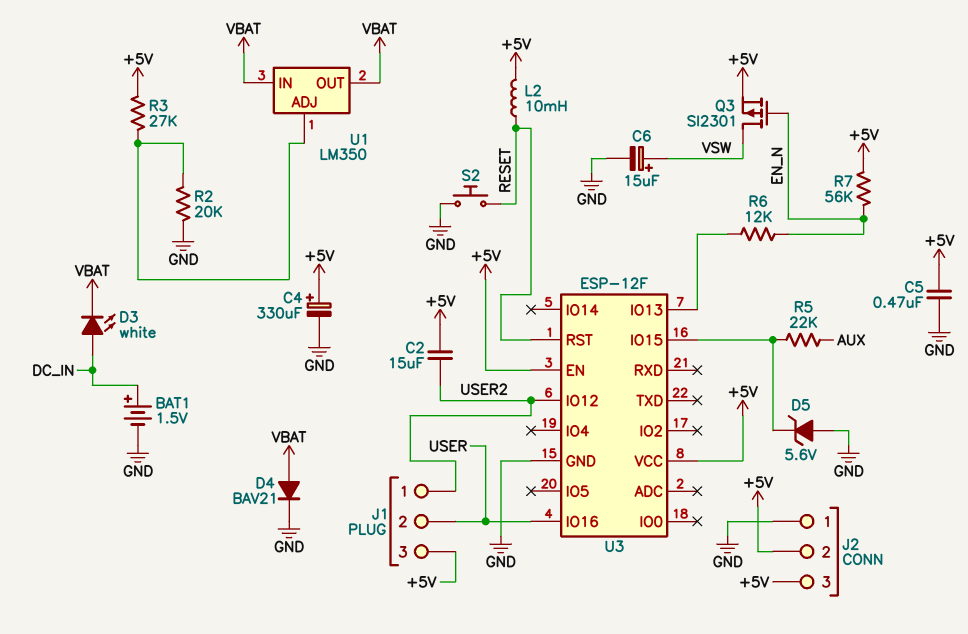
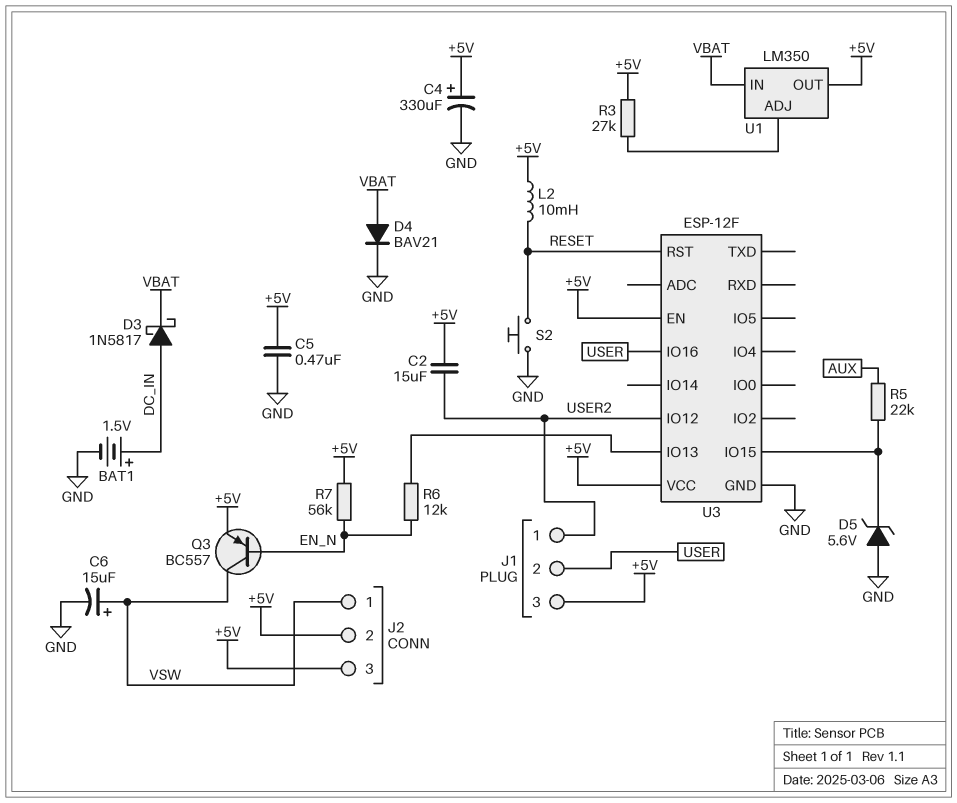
D3: LED white (A DC_IN, K VBAT) -> schottky 1N5817 (A DC_IN, K VBAT)
J2 pin 1: GND -> VSW
Q3: PMOS SI2301 (G EN_N, D VSW, S +5V) -> PNP BC557 (B EN_N, C VSW, E +5V)
R2: 20k (GND, U1/ADJ) -> none
U1 pin OUT: VBAT -> +5V

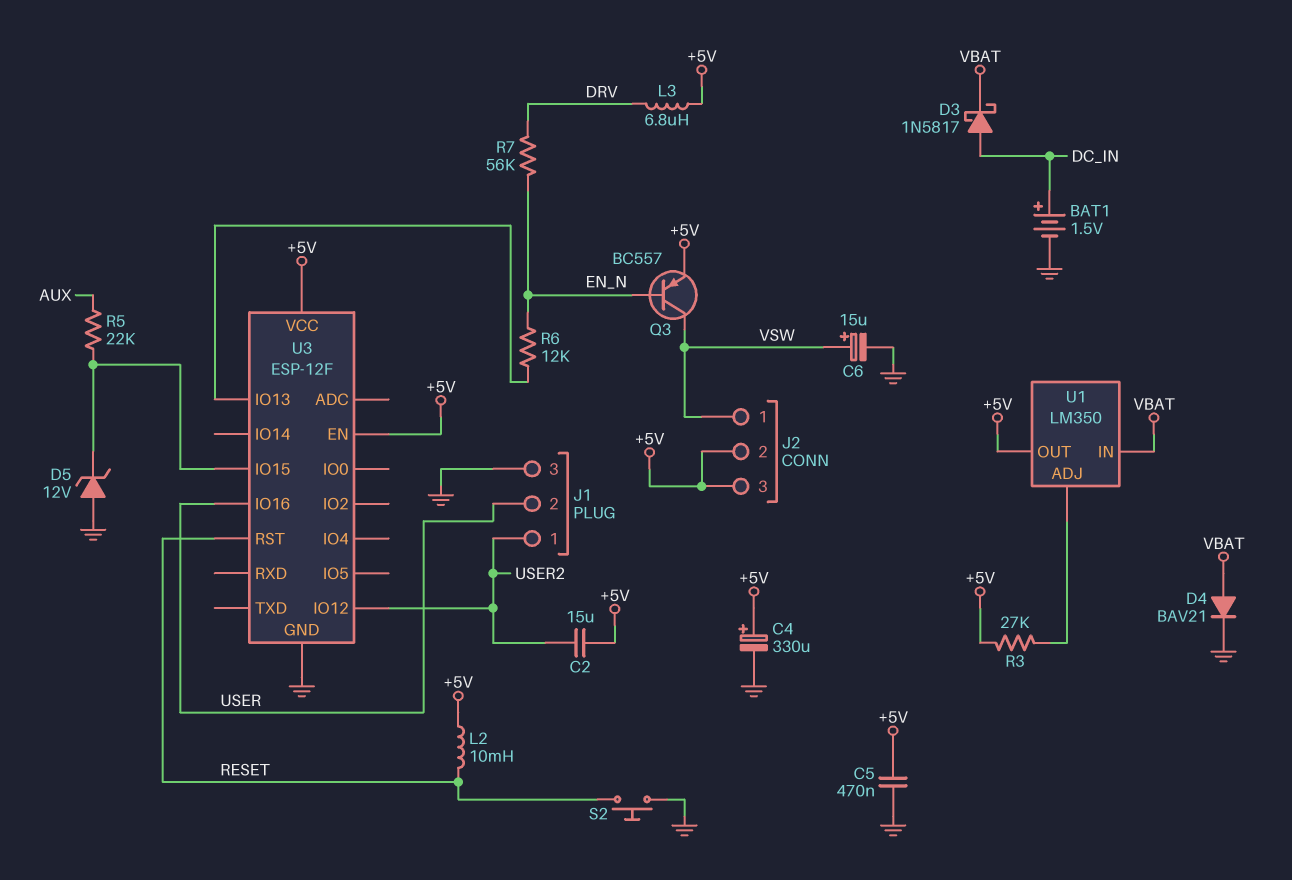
D5: zener 5.6V (A GND, K U3/IO15) -> zener 12V (A GND, K U3/IO15)
J1 pin 3: +5V -> GND
L3: none -> 6.8uH (+5V, DRV)
R7: 56k (+5V, EN_N) -> 56k (DRV, EN_N)

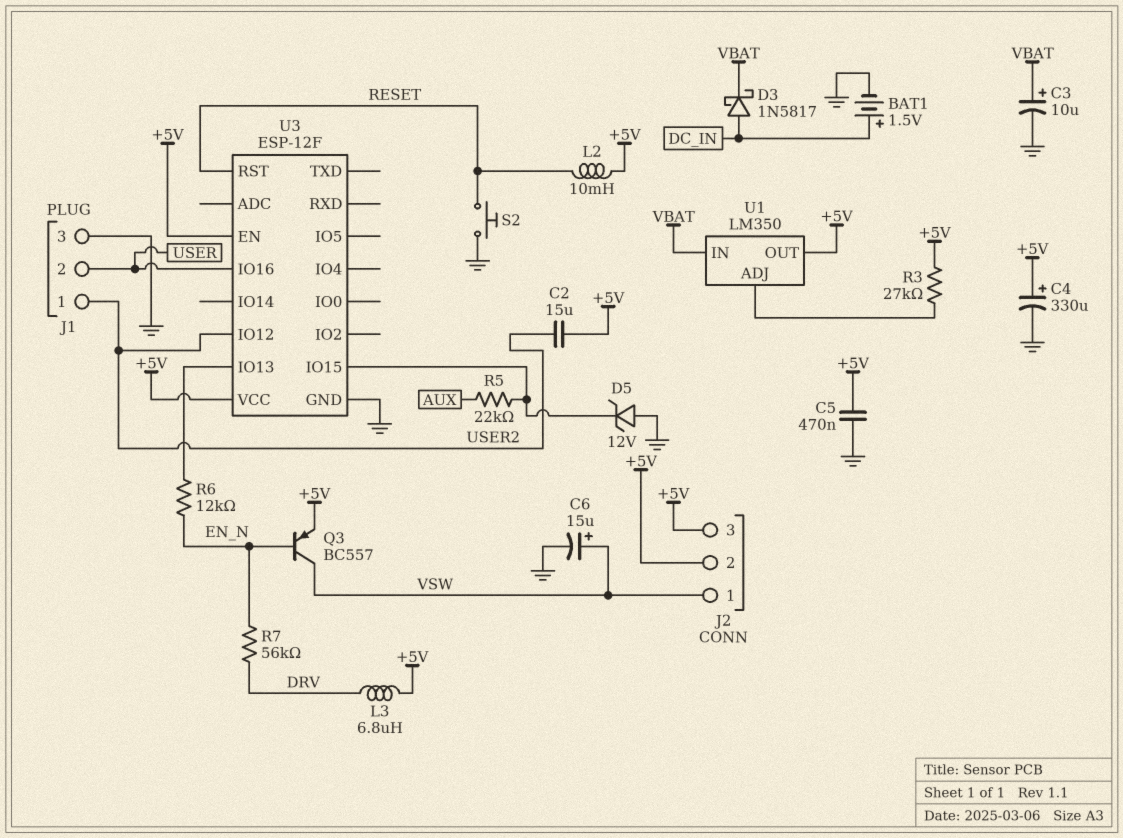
C3: none -> 10uF (plus VBAT, minus GND)
D4: diode BAV21 (A VBAT, K GND) -> none

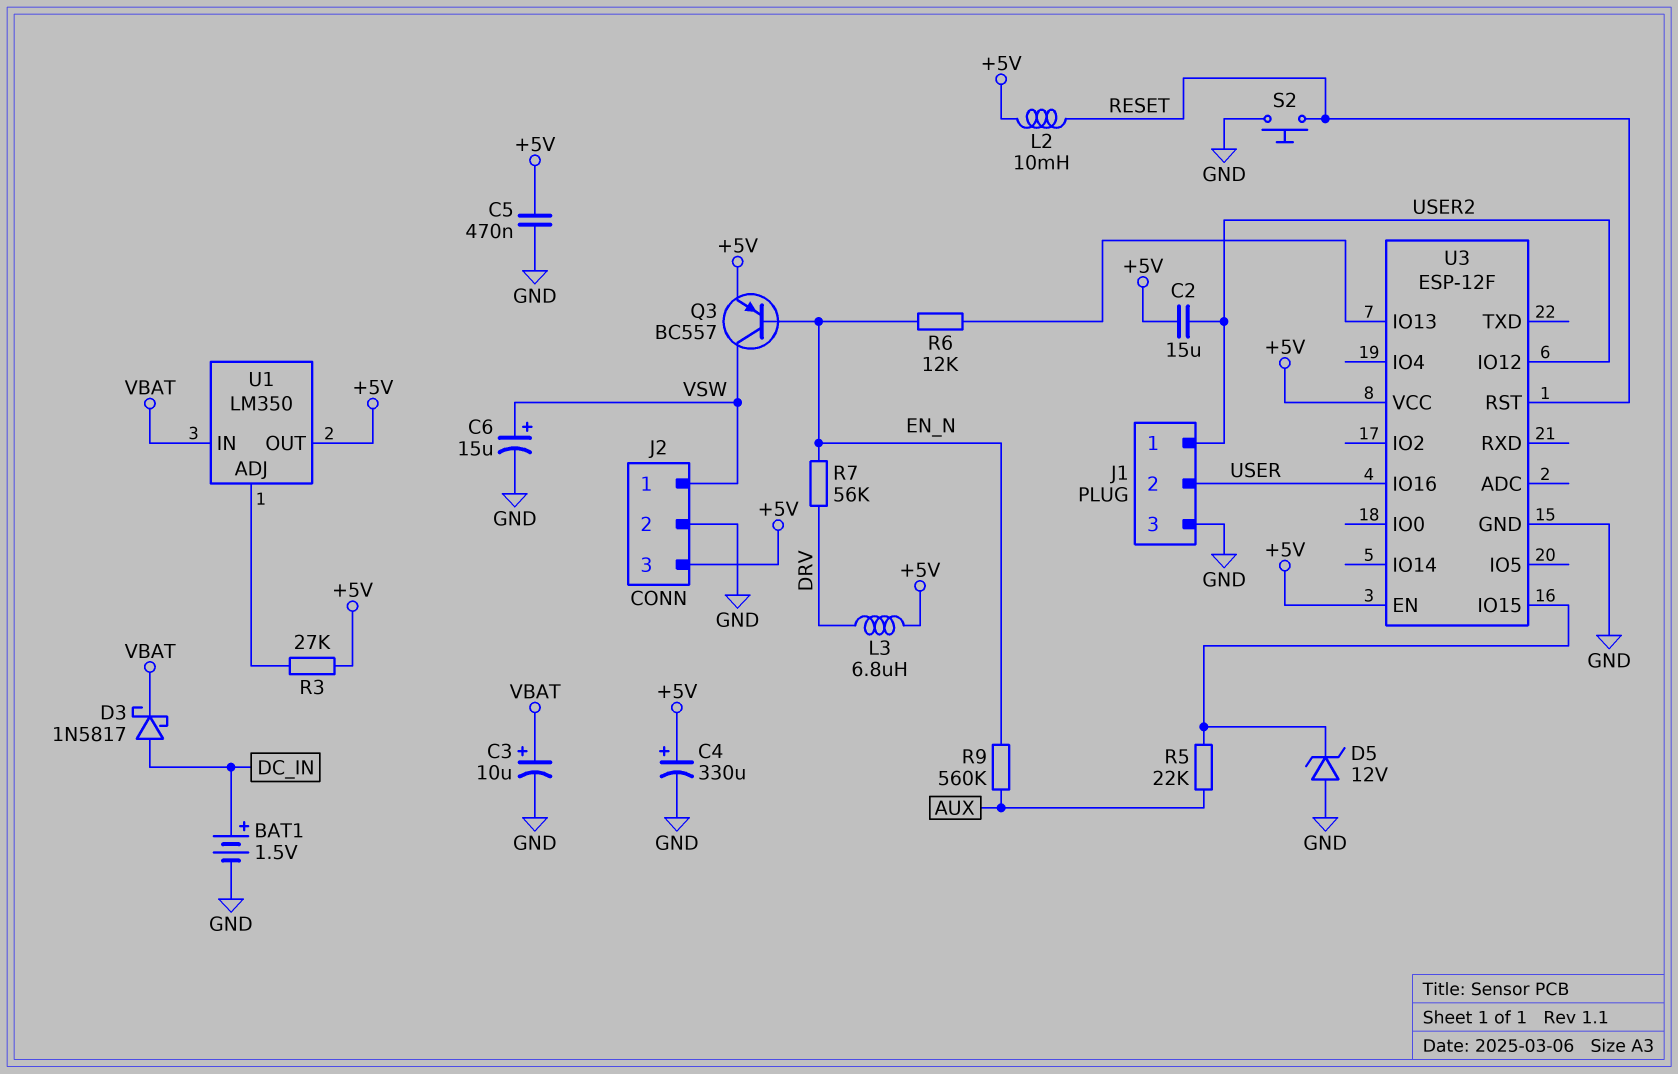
J2 pin 2: +5V -> GND
R9: none -> 560k (AUX, EN_N)

